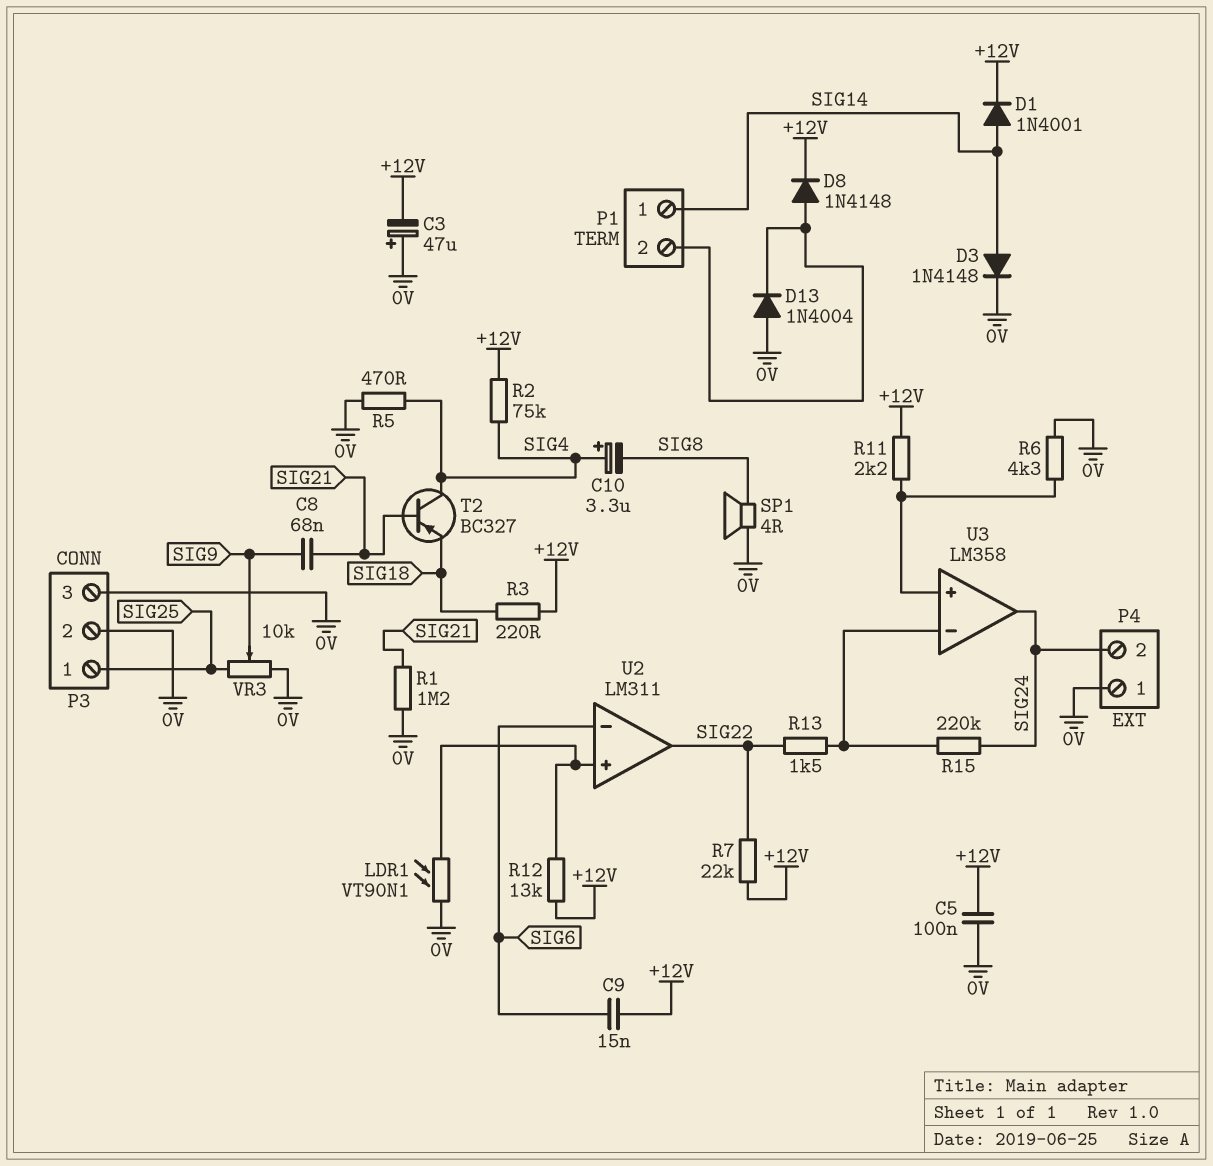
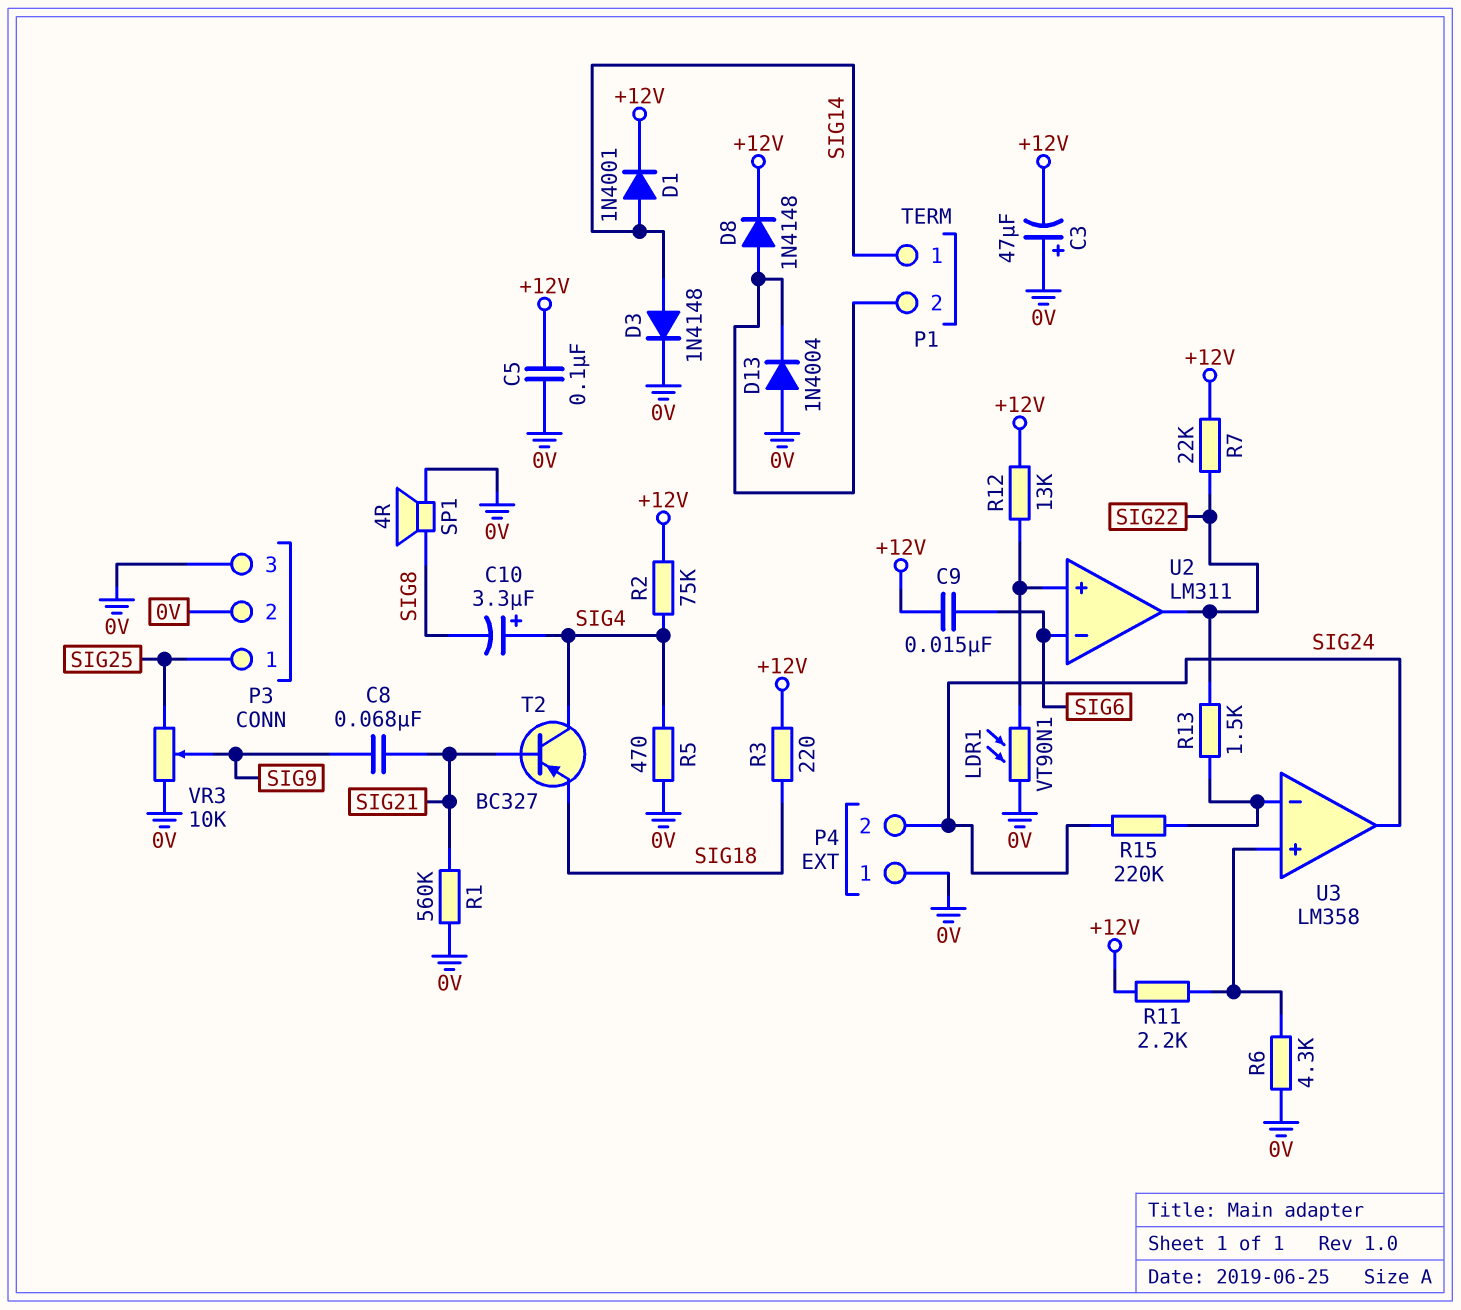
R1: 1.2M (0V, SIG21) -> 560k (0V, SIG21)

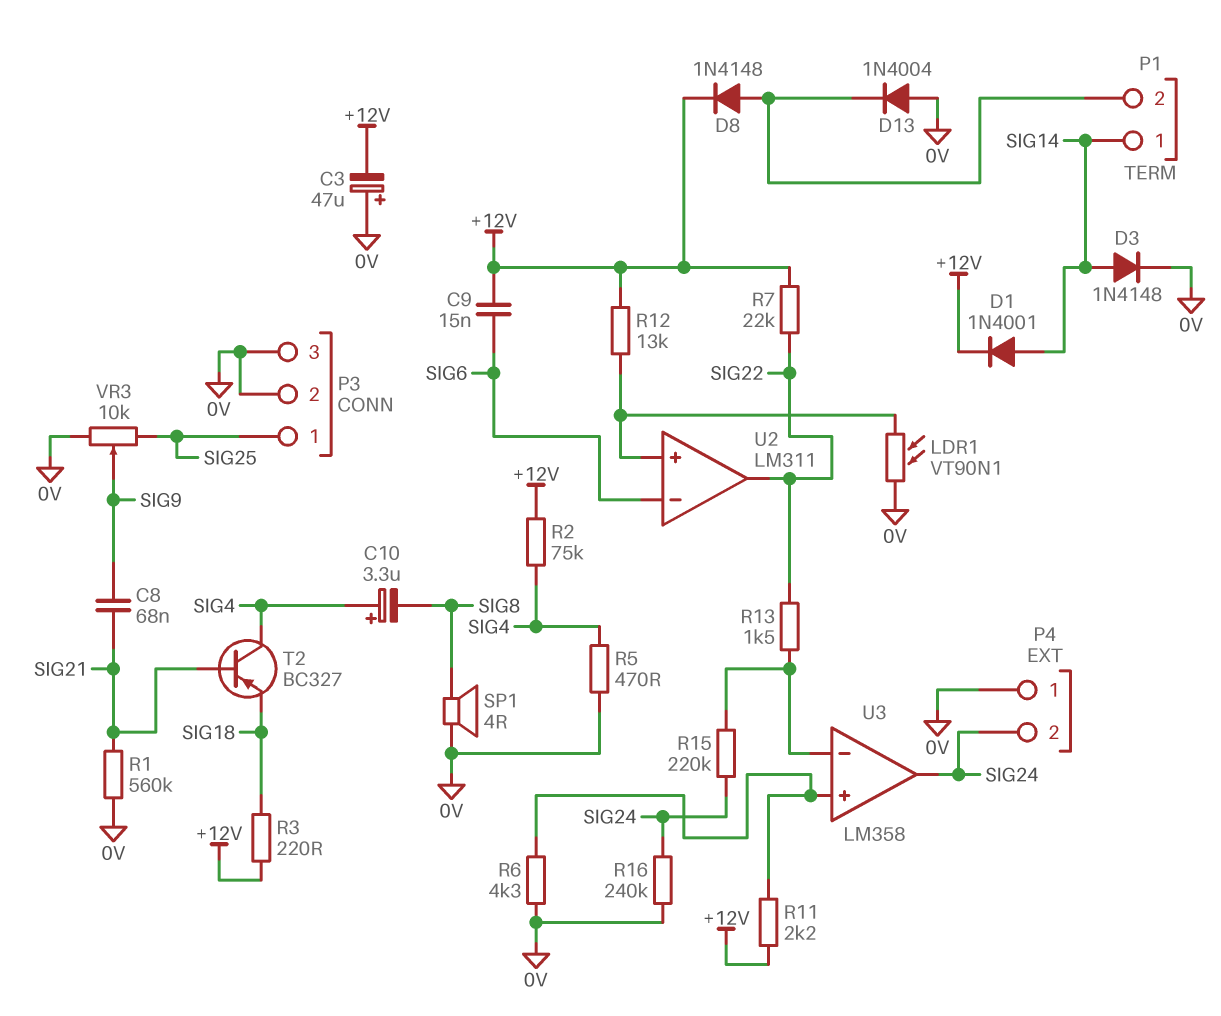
C5: 100nF (+12V, 0V) -> none
R16: none -> 240k (0V, SIG24)

